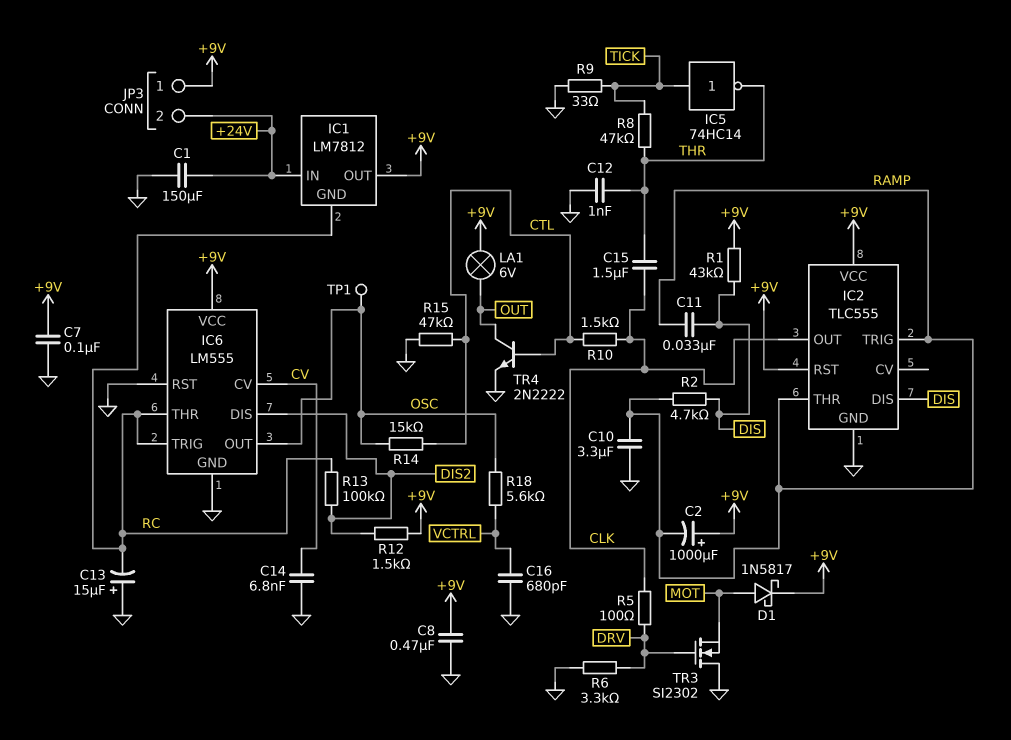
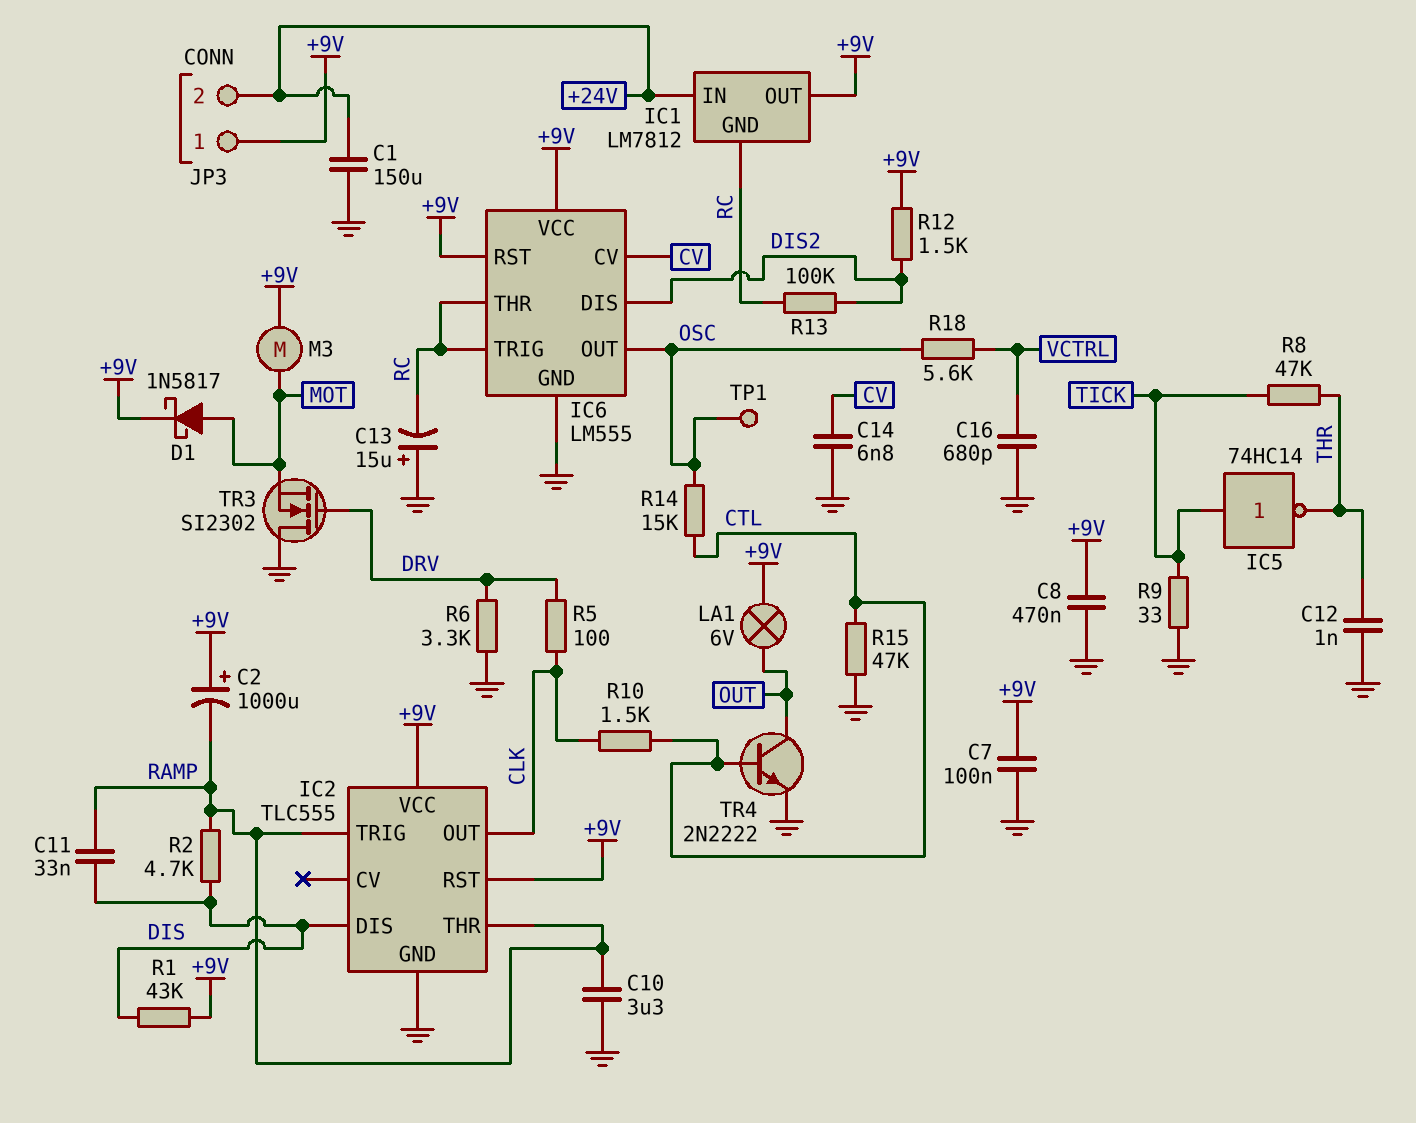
C15: 1.5uF (CLK, THR) -> none
IC6 pin RST: GND -> +9V
M3: none -> motor (+9V, MOT)

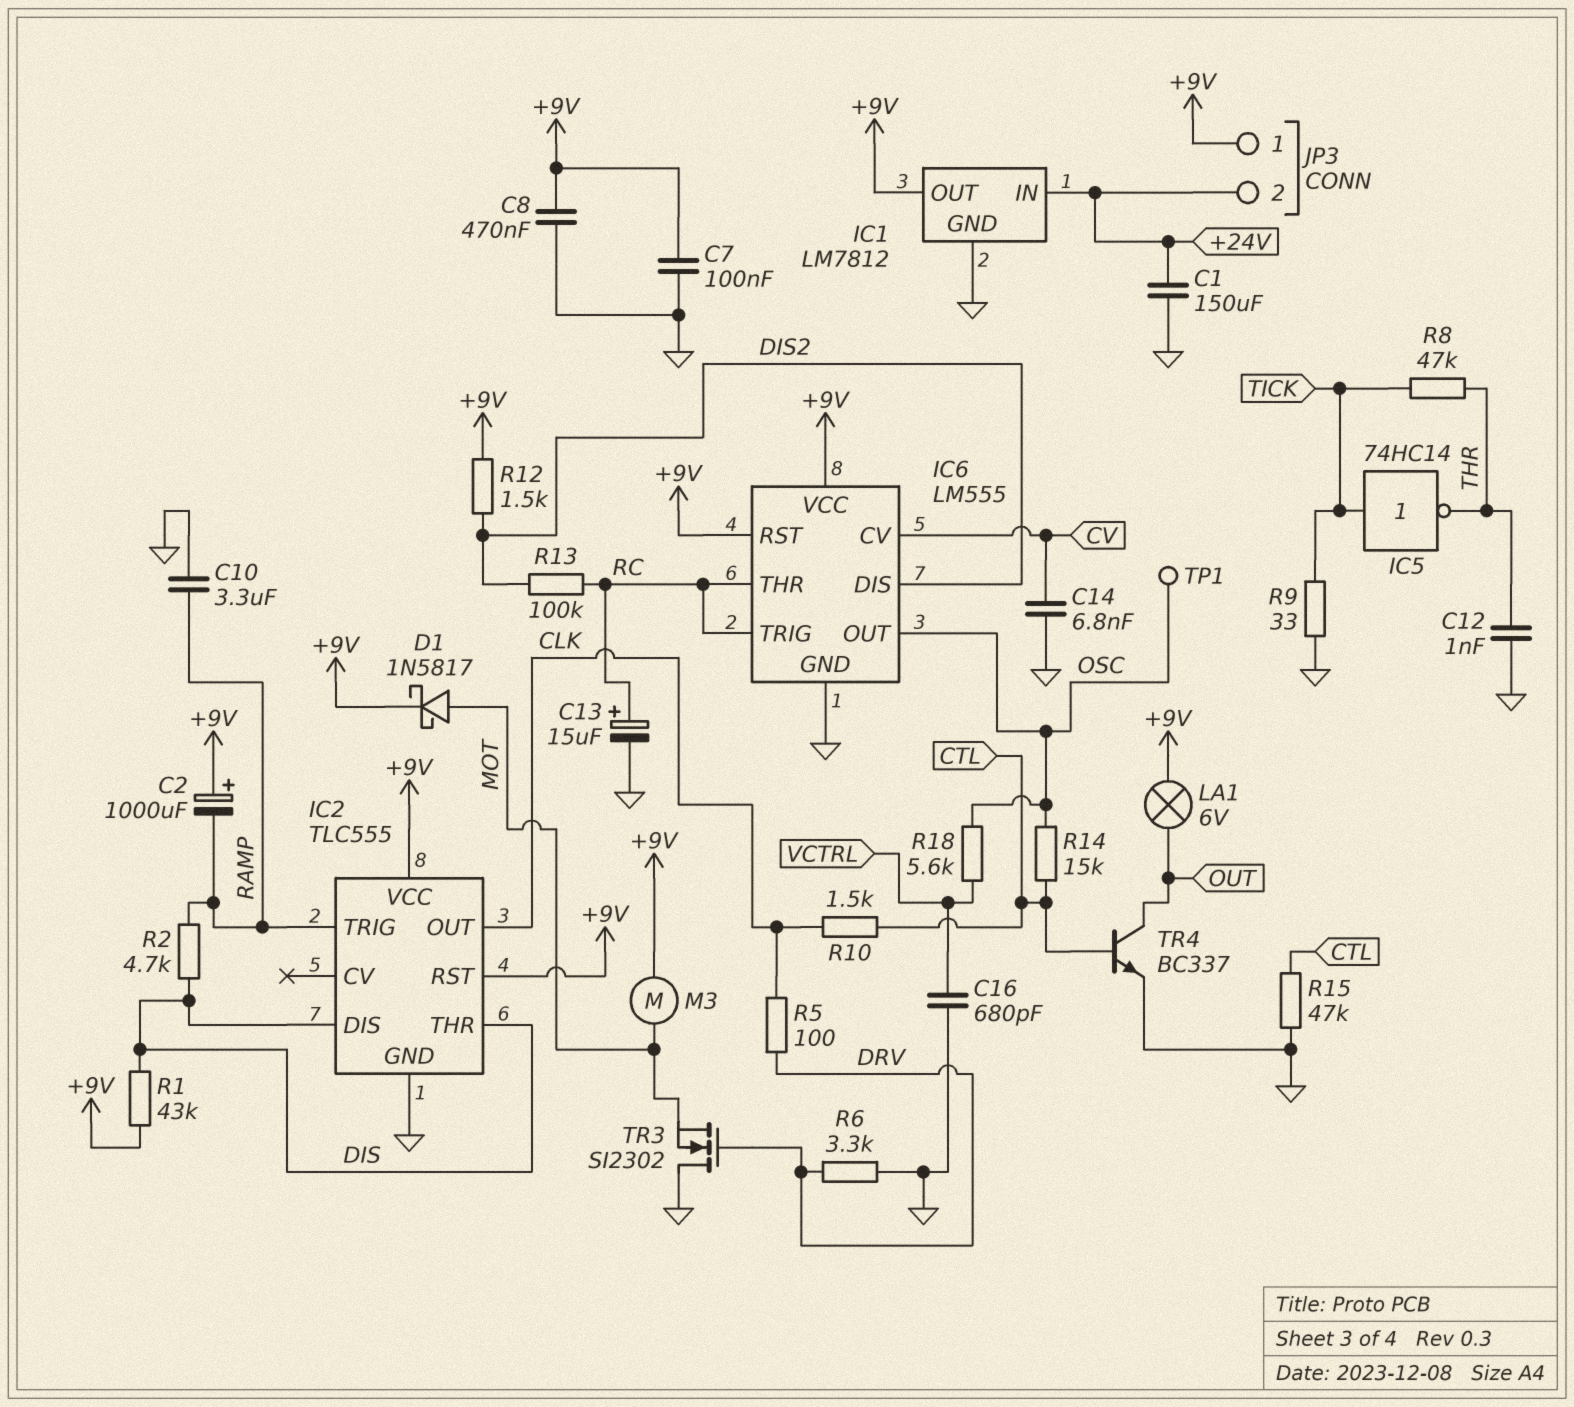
C11: 33nF (DIS, RAMP) -> none
C13: 15uF (plus GND, minus RC) -> 15uF (plus RC, minus GND)
IC1 pin GND: RC -> GND
IC2 pin THR: RAMP -> DIS
TR4: NPN 2N2222 (B CTL, C OUT, E GND) -> NPN BC337 (B CTL, C OUT, E GND)

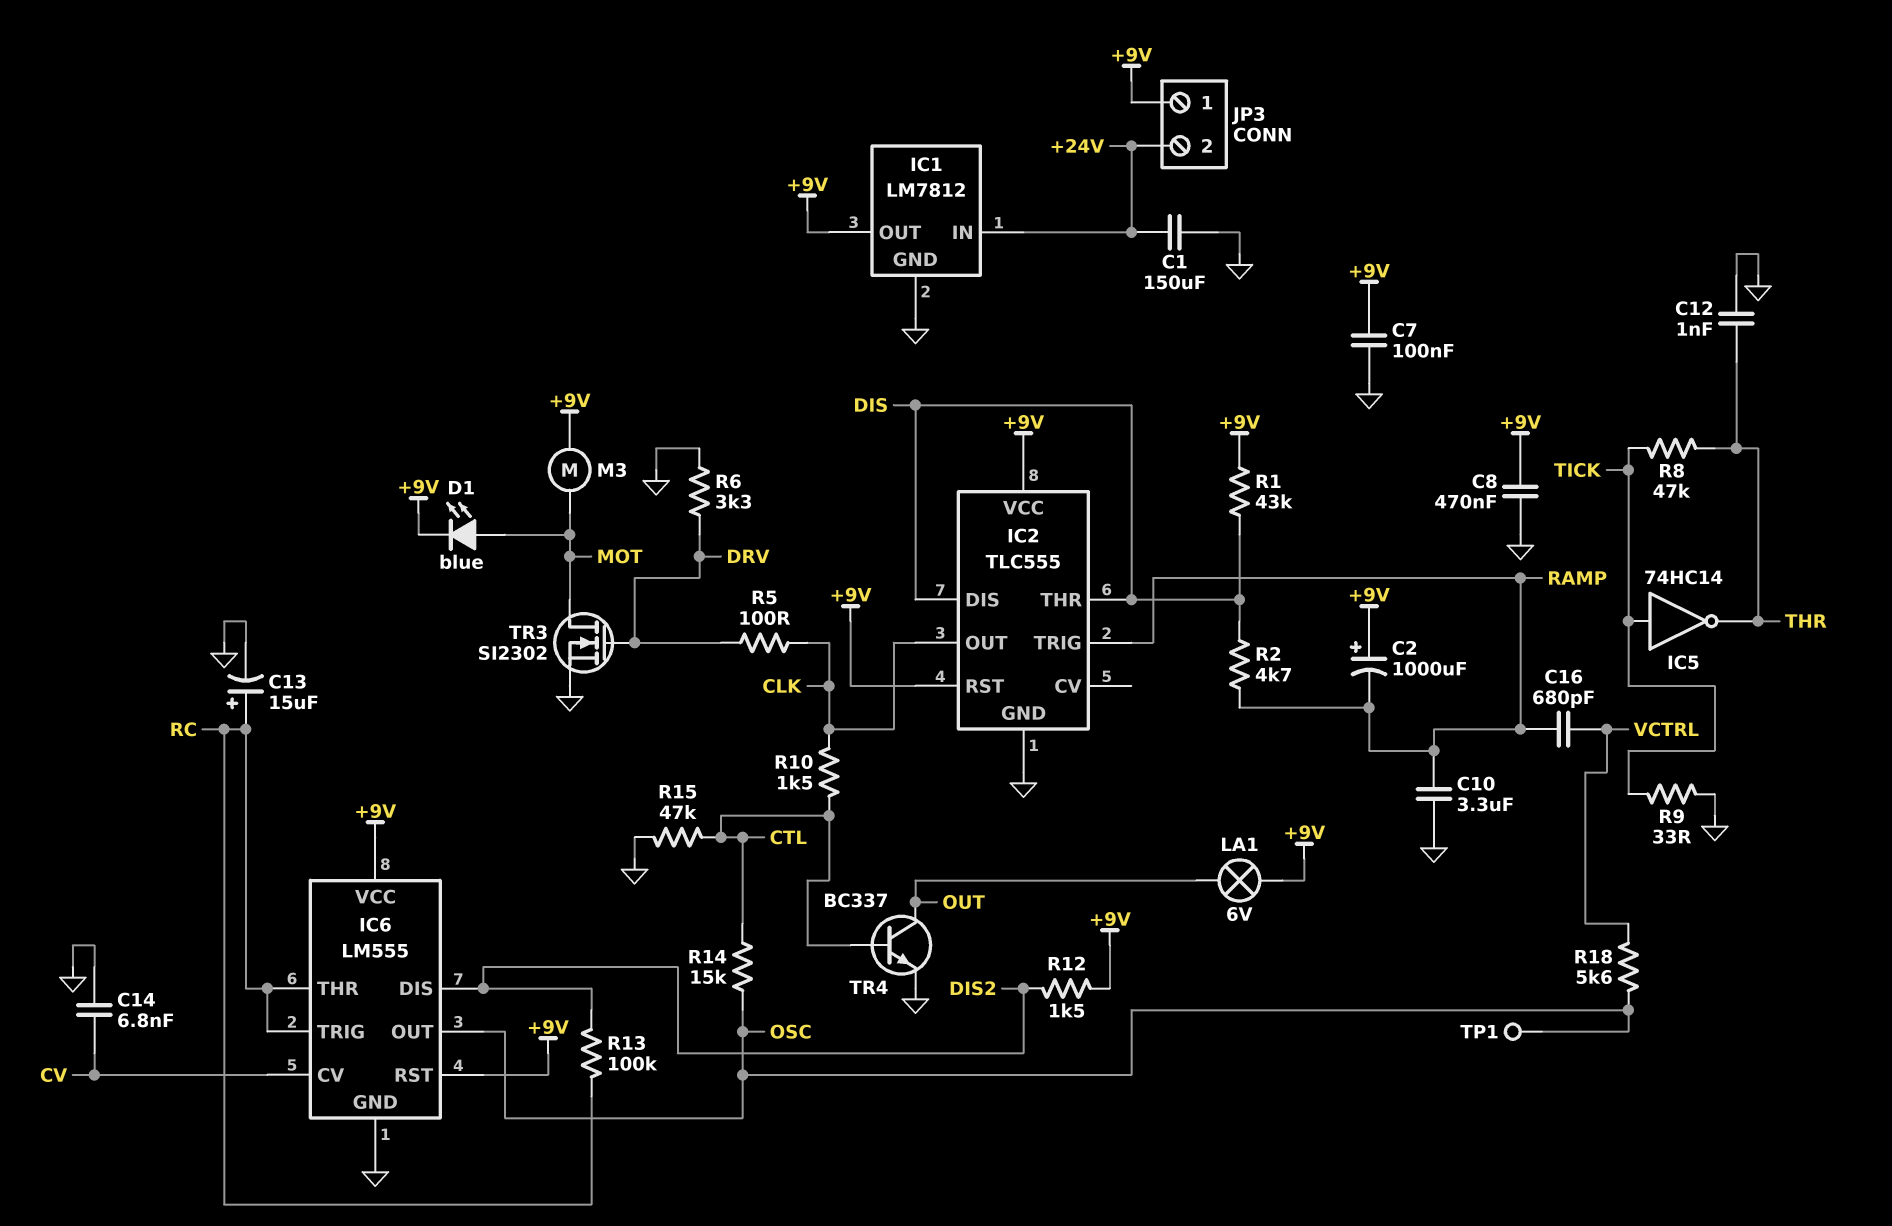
C16: 680pF (GND, VCTRL) -> 680pF (RAMP, VCTRL)
D1: schottky 1N5817 (A MOT, K +9V) -> LED blue (A MOT, K +9V)
TR3: NMOS SI2302 (G DRV, D GND, S MOT) -> NMOS SI2302 (G DRV, D MOT, S GND)

